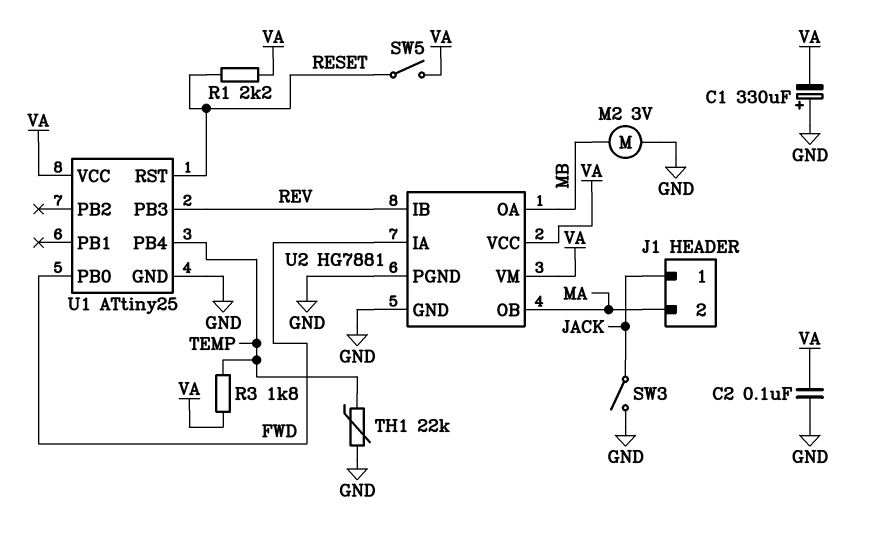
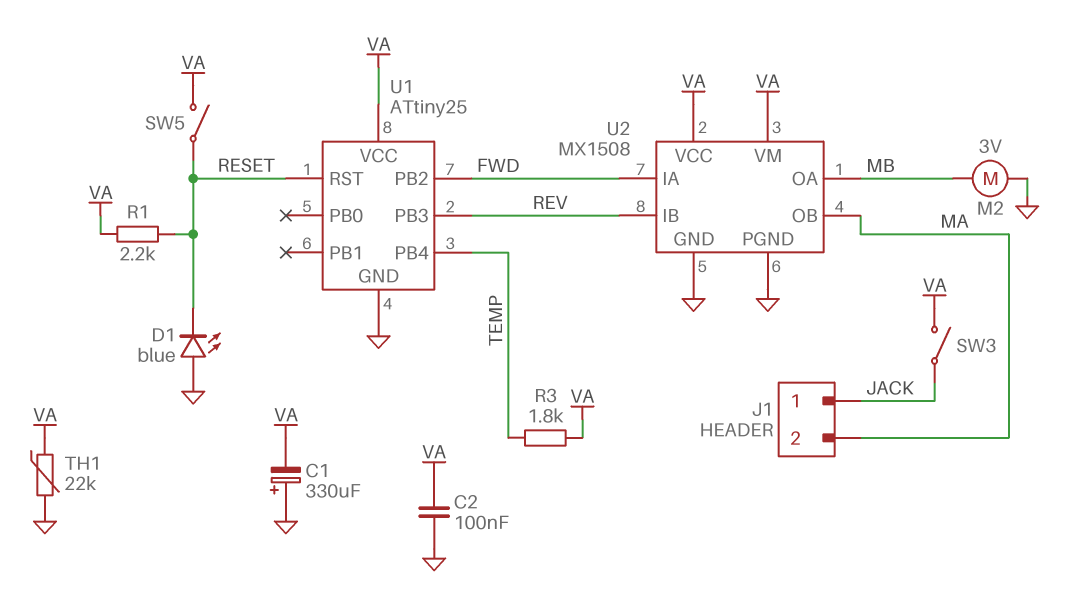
D1: none -> LED blue (A GND, K RESET)
SW3: switch (GND, JACK) -> switch (JACK, VA)
TH1: 22k (GND, TEMP) -> 22k (GND, VA)
U1 pin PB0: FWD -> none
U1 pin PB2: none -> FWD
U2: HG7881 -> MX1508

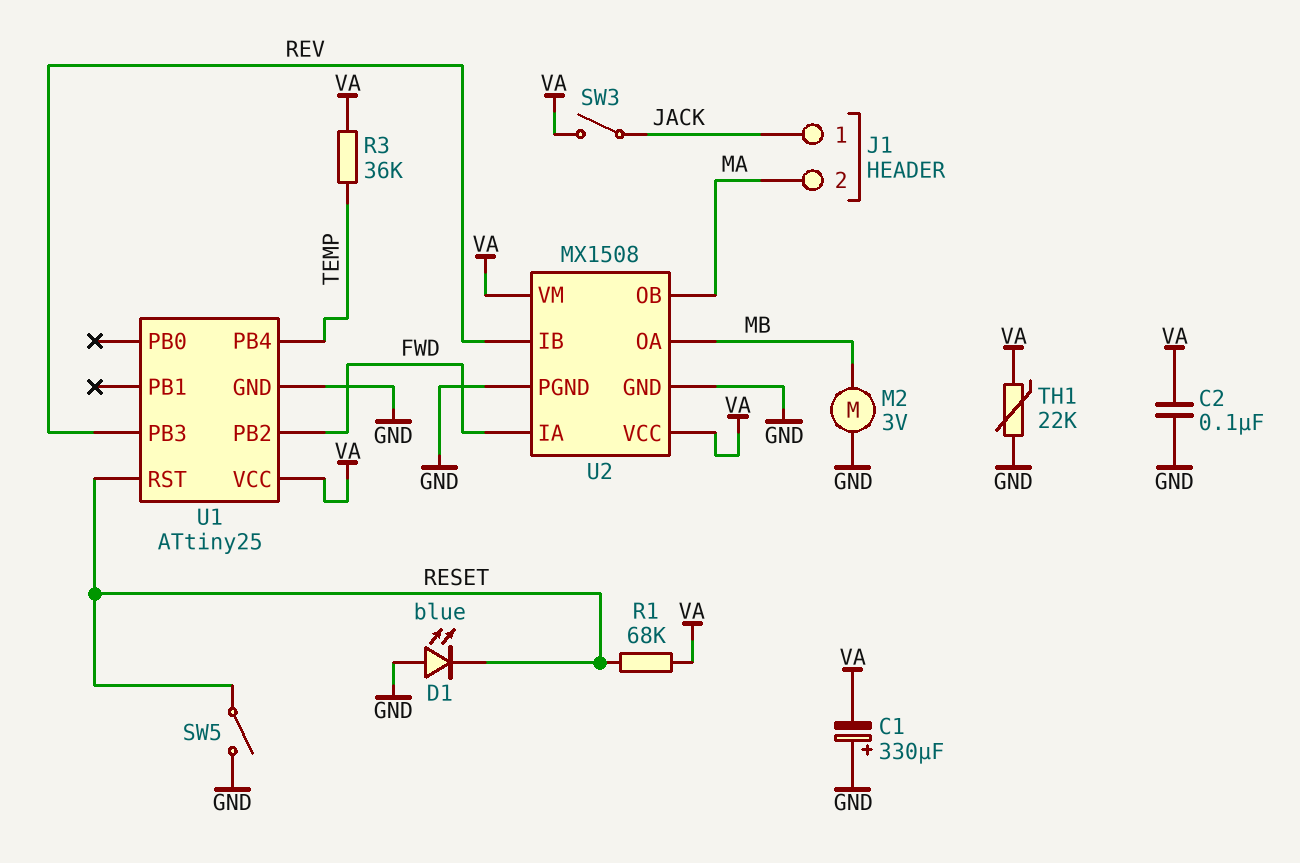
R1: 2.2k (RESET, VA) -> 68k (RESET, VA)
R3: 1.8k (TEMP, VA) -> 36k (TEMP, VA)
SW5: switch (RESET, VA) -> switch (GND, RESET)

